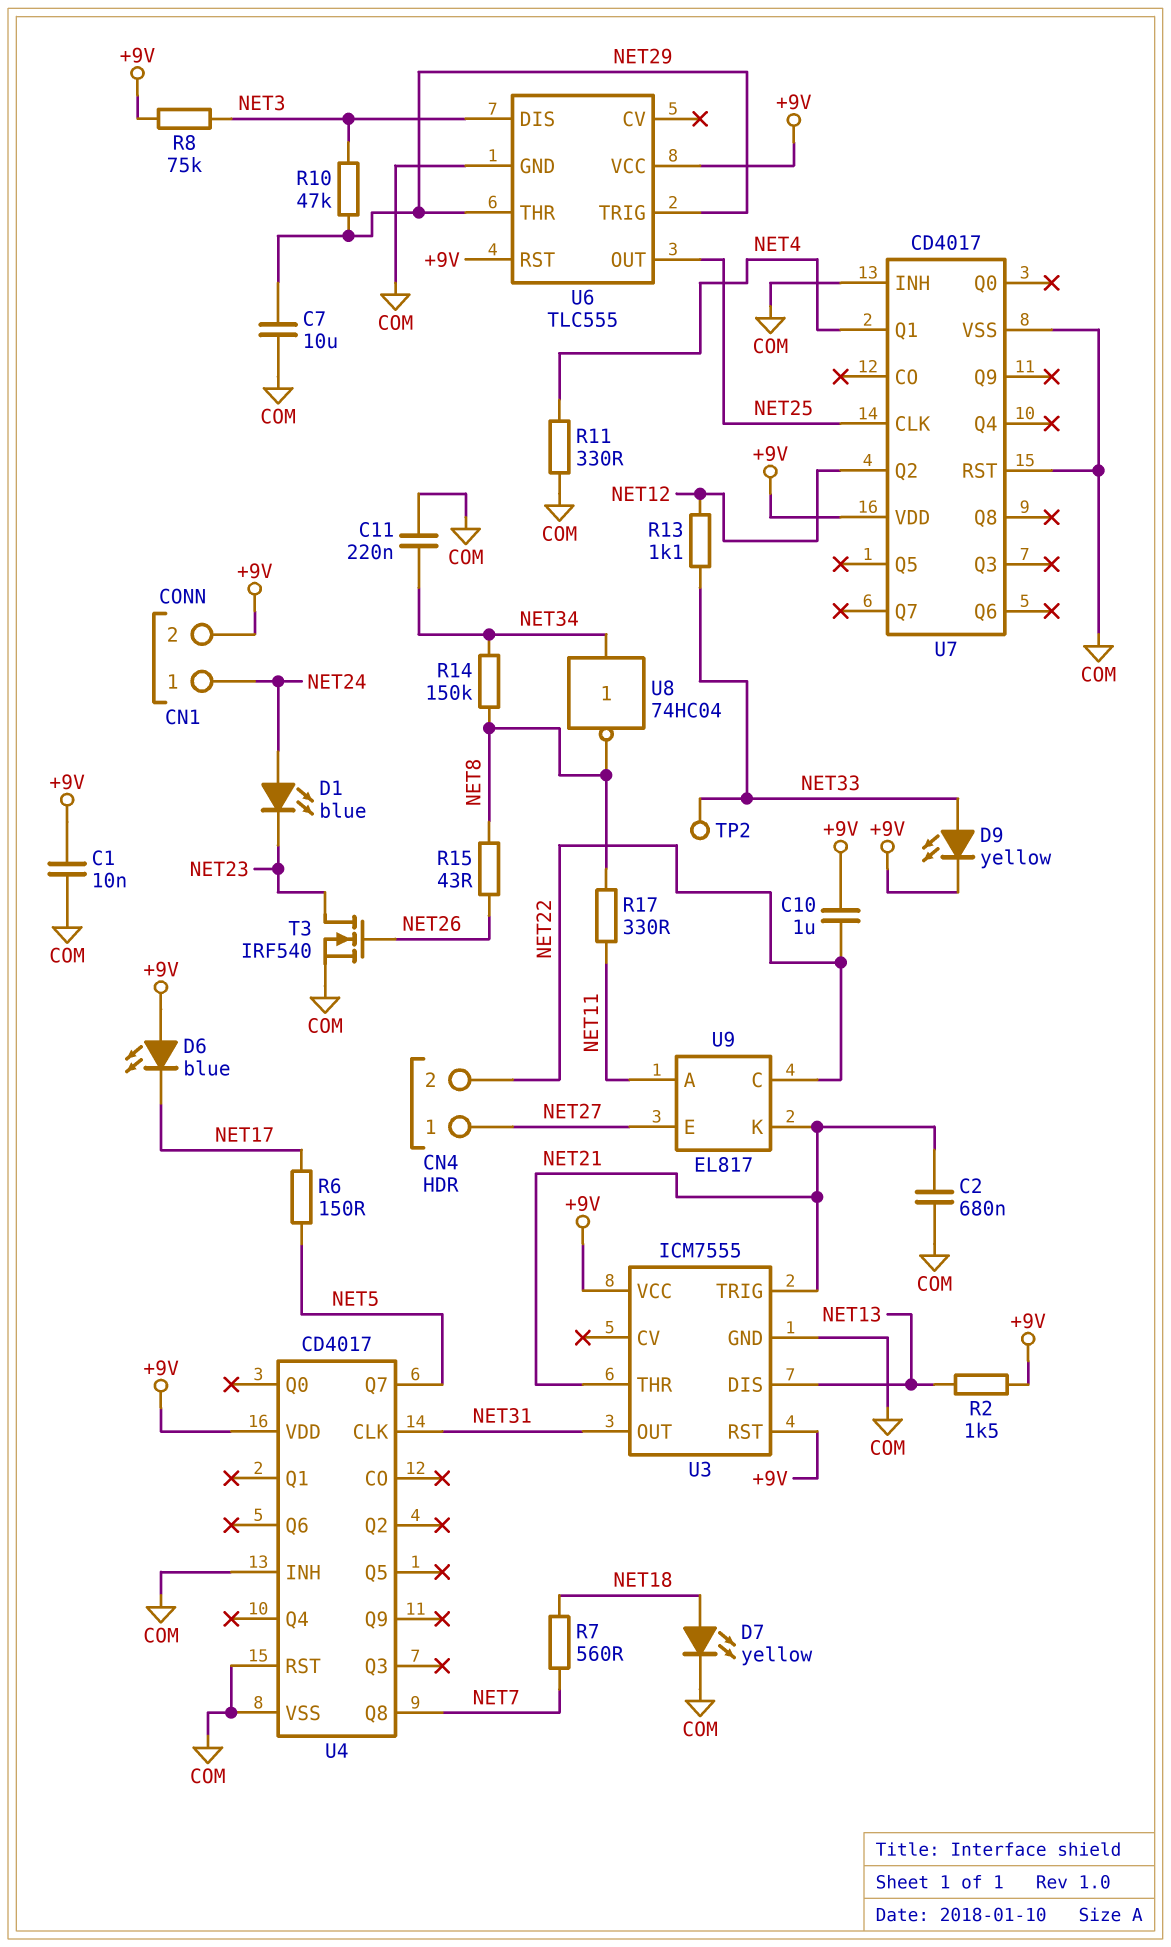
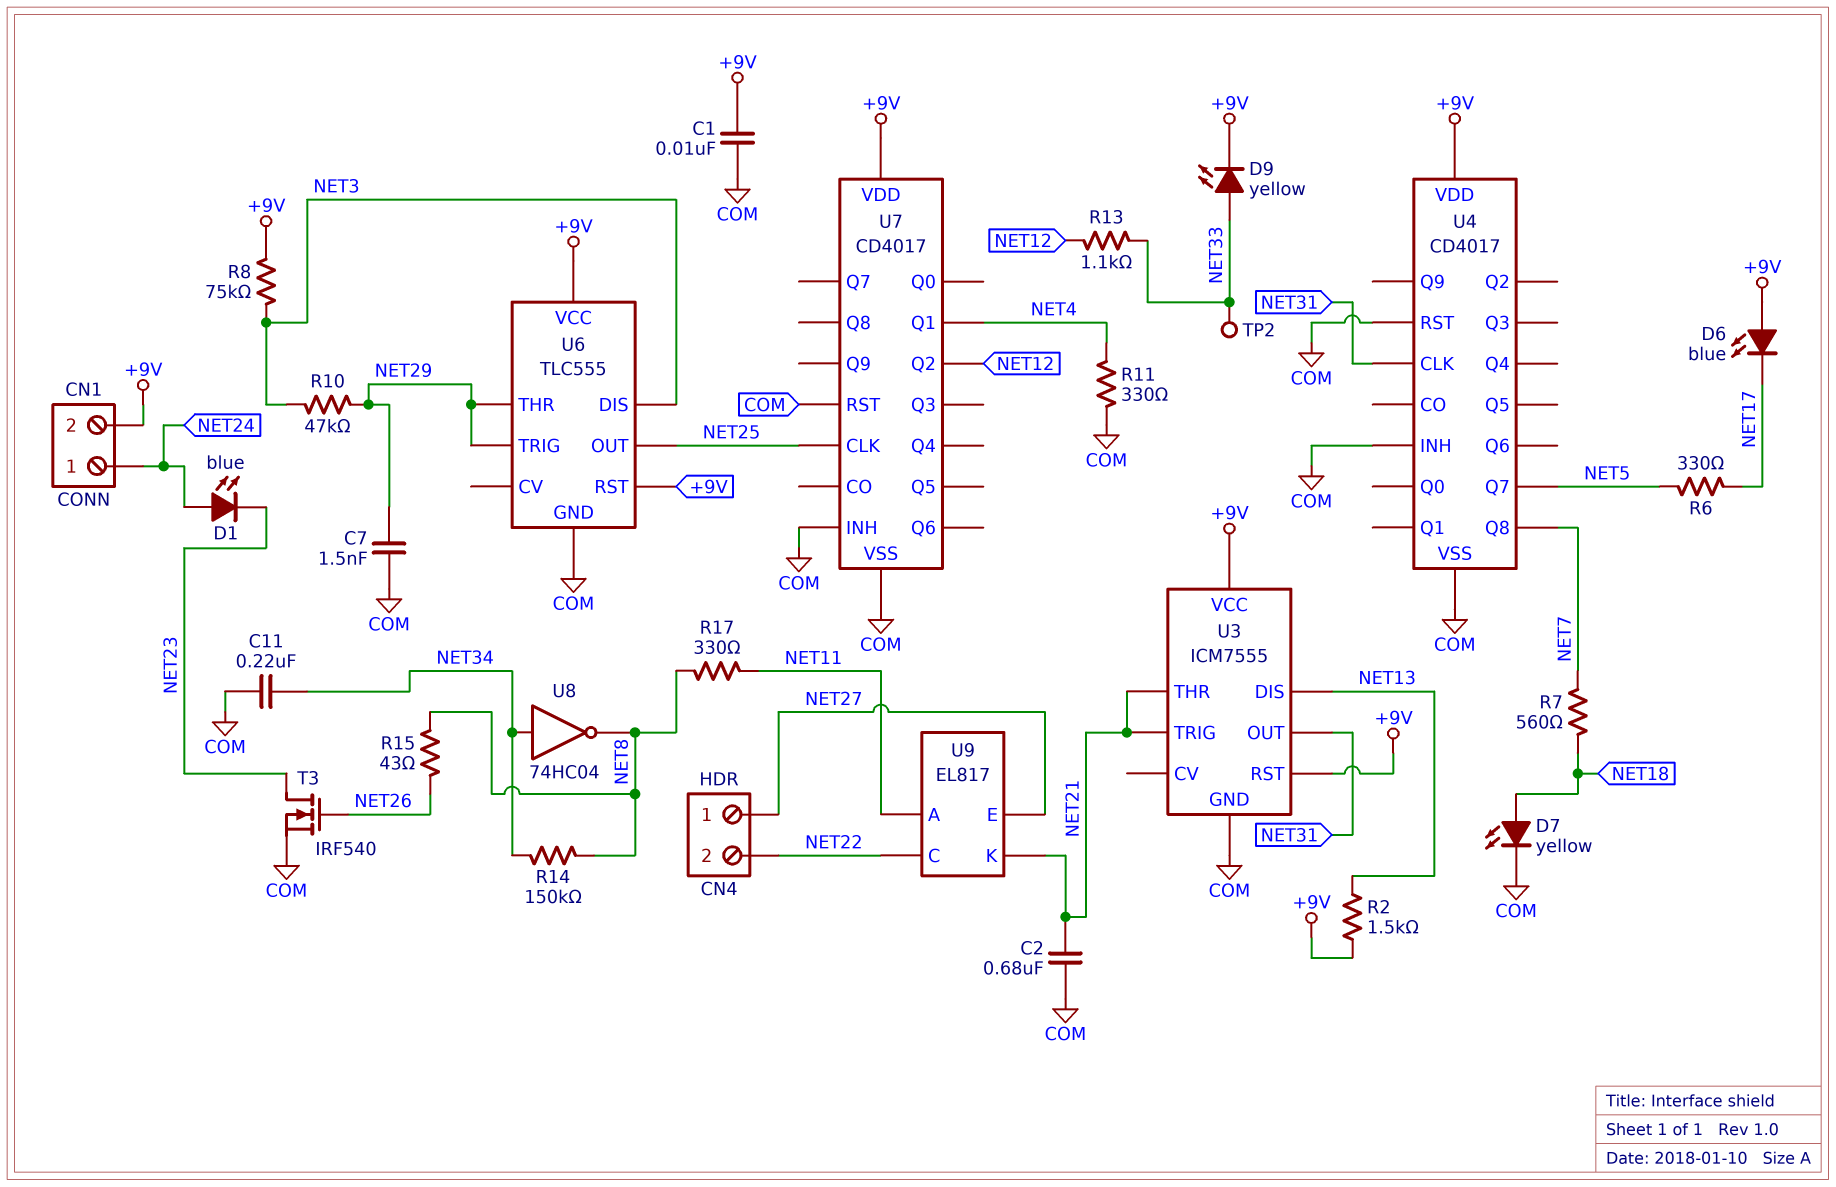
C7: 10uF (COM, NET29) -> 1.5nF (COM, NET29)
C10: 1uF (+9V, NET22) -> none
R6: 150 (NET5, NET17) -> 330 (NET5, NET17)

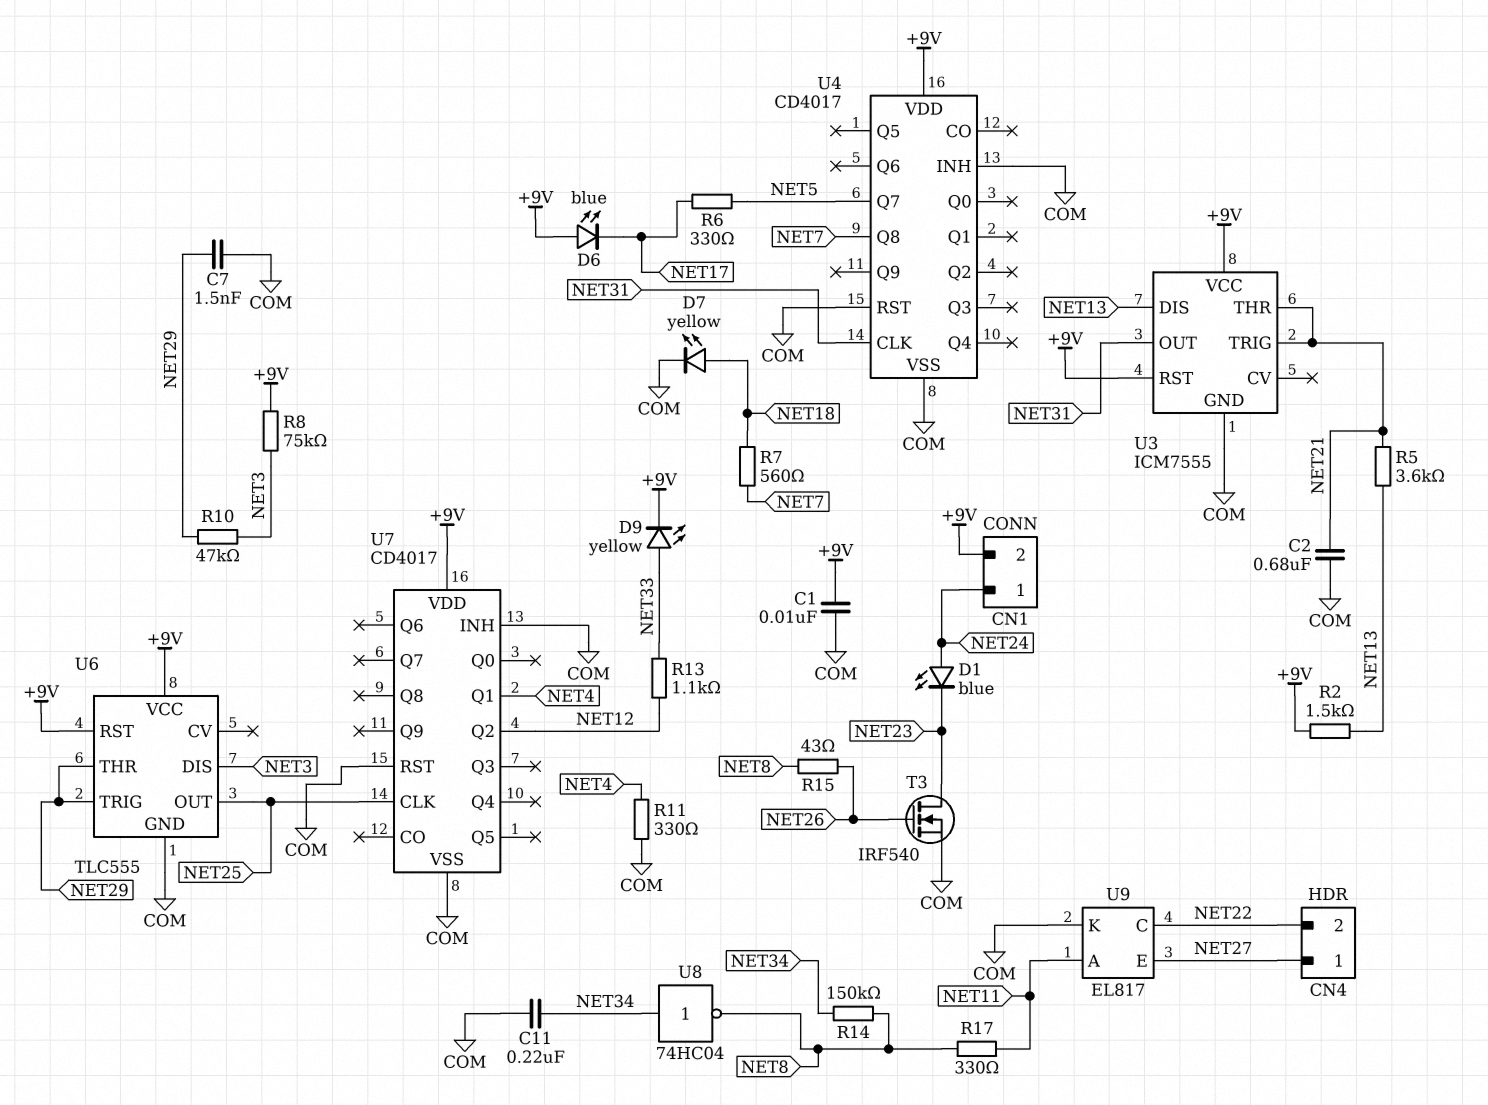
R5: none -> 3.6k (NET13, NET21)
TP2: test point (NET33) -> none
U9 pin K: NET21 -> COM

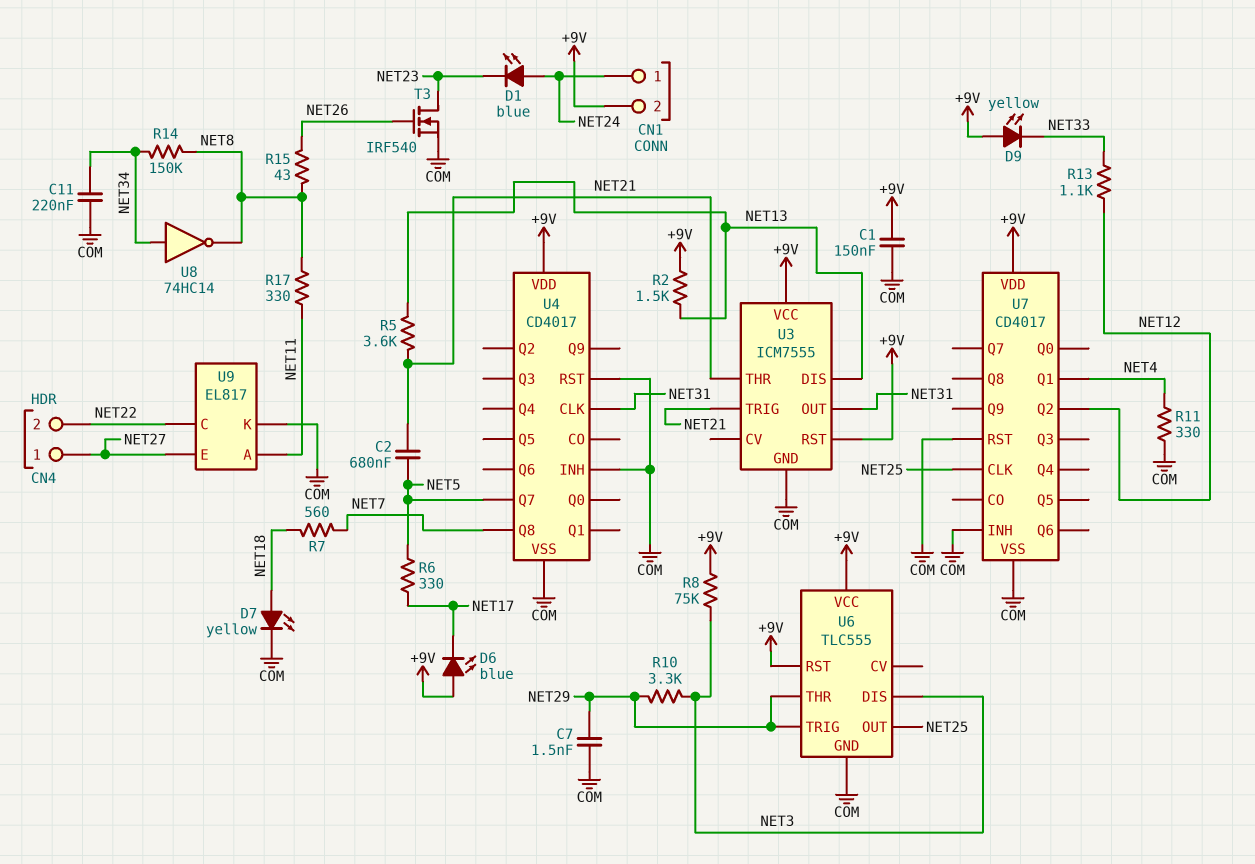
C1: 10nF (+9V, COM) -> 150nF (+9V, COM)
C2: 680nF (COM, NET21) -> 680nF (NET5, NET21)
D9: LED yellow (A NET33, K +9V) -> LED yellow (A +9V, K NET33)
R10: 47k (NET3, NET29) -> 3.3k (NET3, NET29)
U8: NOT 74HC04 (in NET34, out NET8) -> NOT 74HC14 (in NET34, out NET8)

